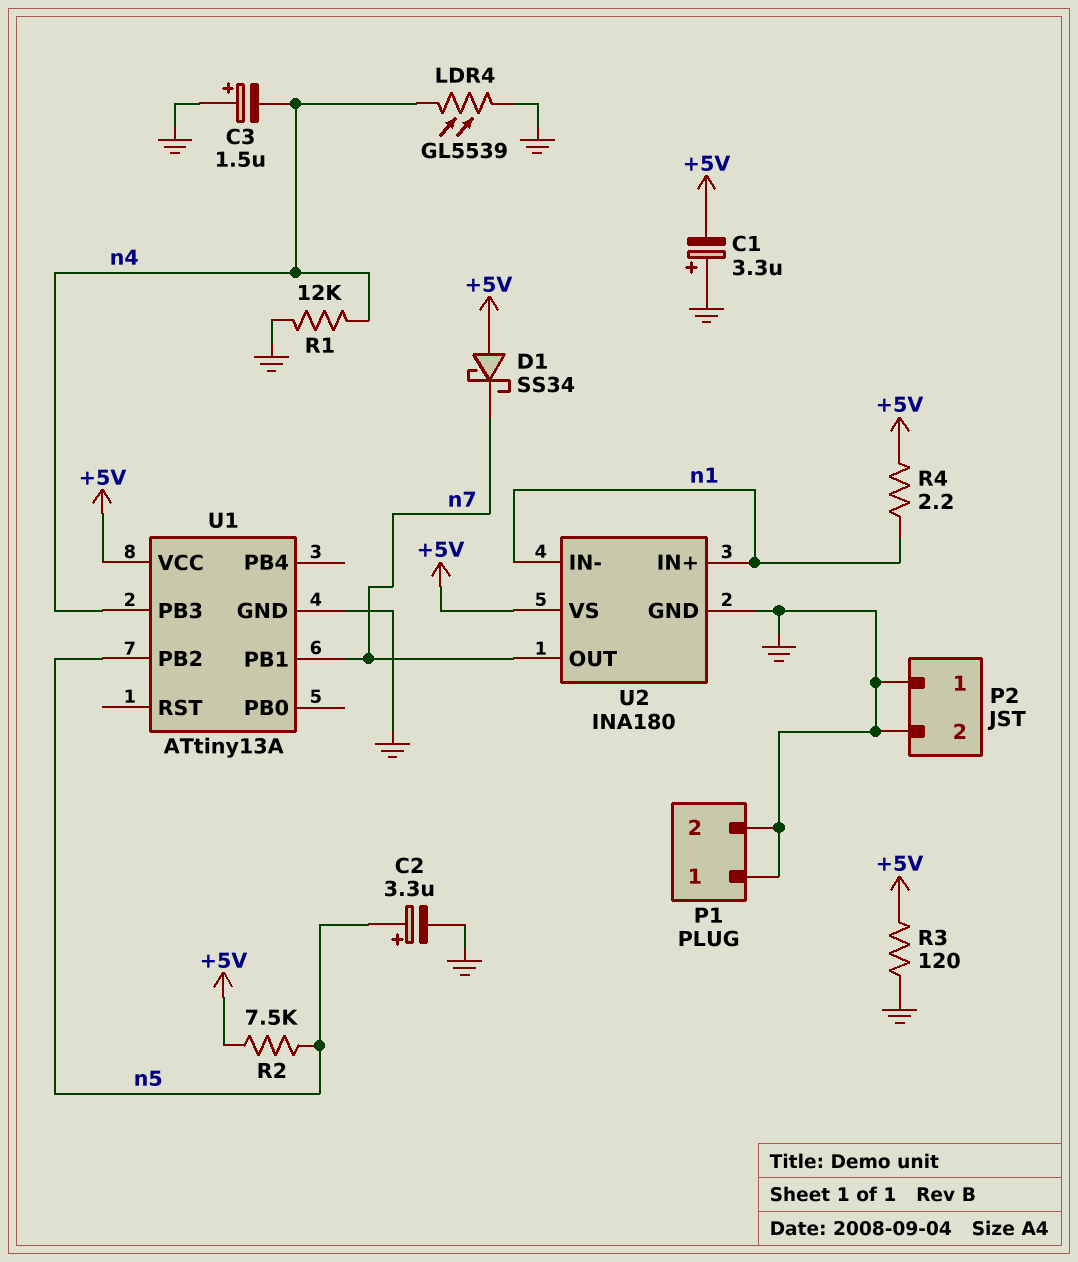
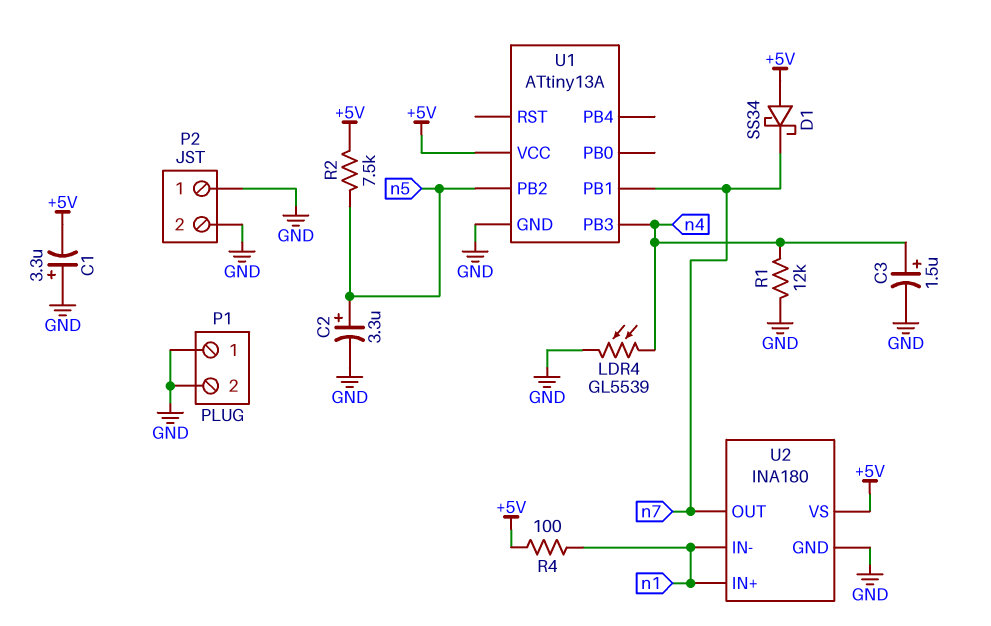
C3: 1.5uF (plus GND, minus n4) -> 1.5uF (plus n4, minus GND)
R3: 120 (+5V, GND) -> none
R4: 2.2 (+5V, n1) -> 100 (+5V, n1)

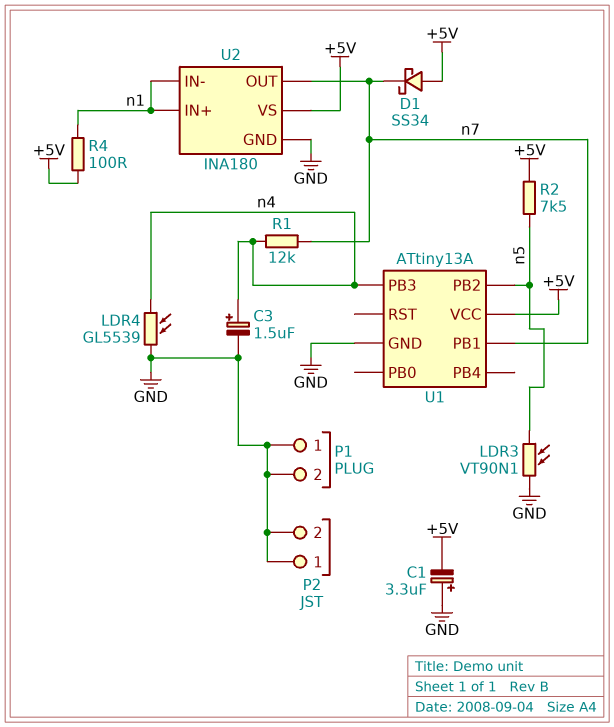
C2: 3.3uF (plus n5, minus GND) -> none
LDR3: none -> VT90N1 (GND, n5)
R1: 12k (GND, n4) -> 12k (n4, n7)

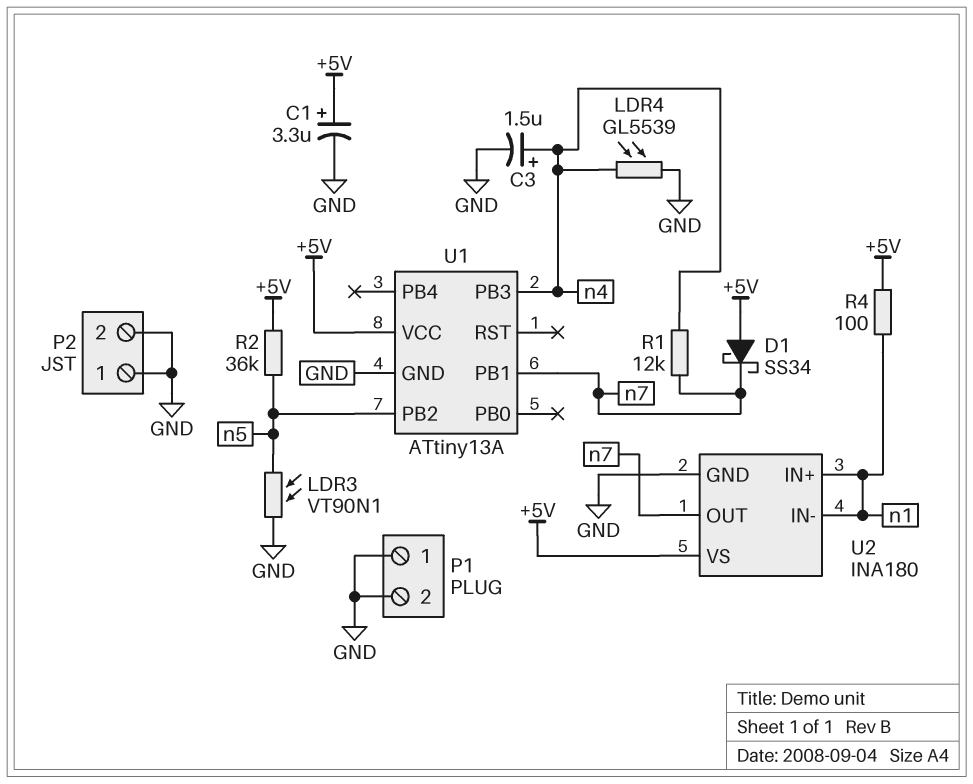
C1: 3.3uF (plus GND, minus +5V) -> 3.3uF (plus +5V, minus GND)
R2: 7.5k (+5V, n5) -> 36k (+5V, n5)

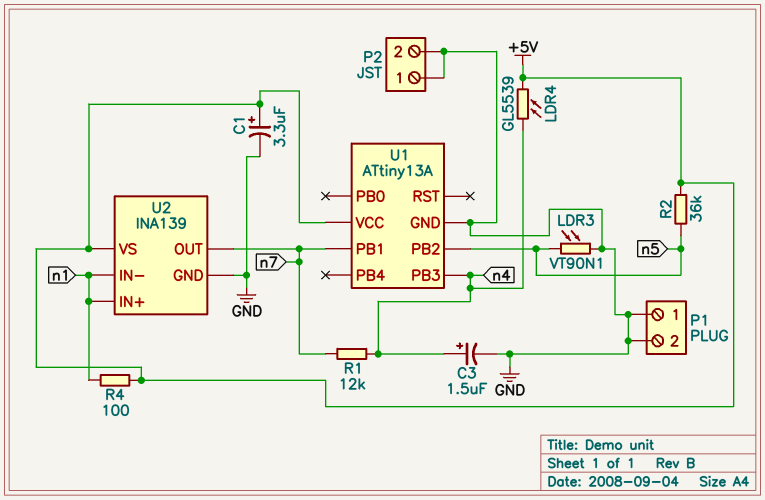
D1: schottky SS34 (A +5V, K n7) -> none
LDR4: GL5539 (GND, n4) -> GL5539 (+5V, n4)
U2: INA180 -> INA139

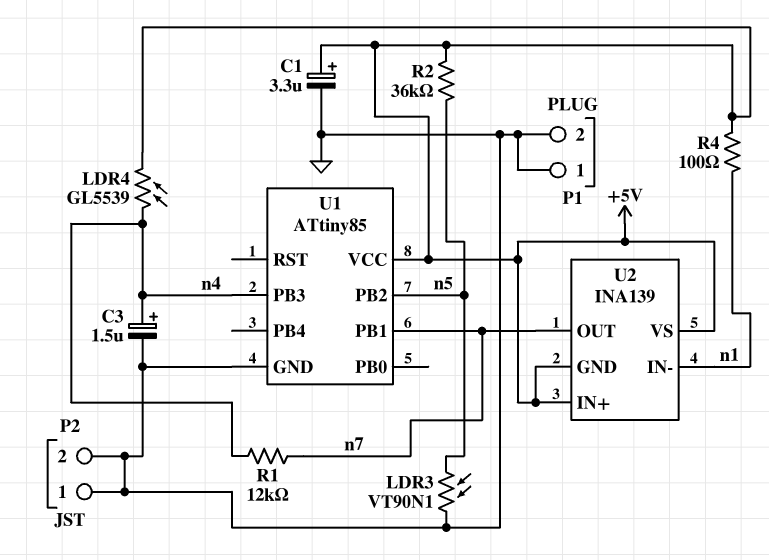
U1: ATtiny13A -> ATtiny85
U2 pin GND: GND -> +5V
U2 pin IN+: n1 -> +5V

